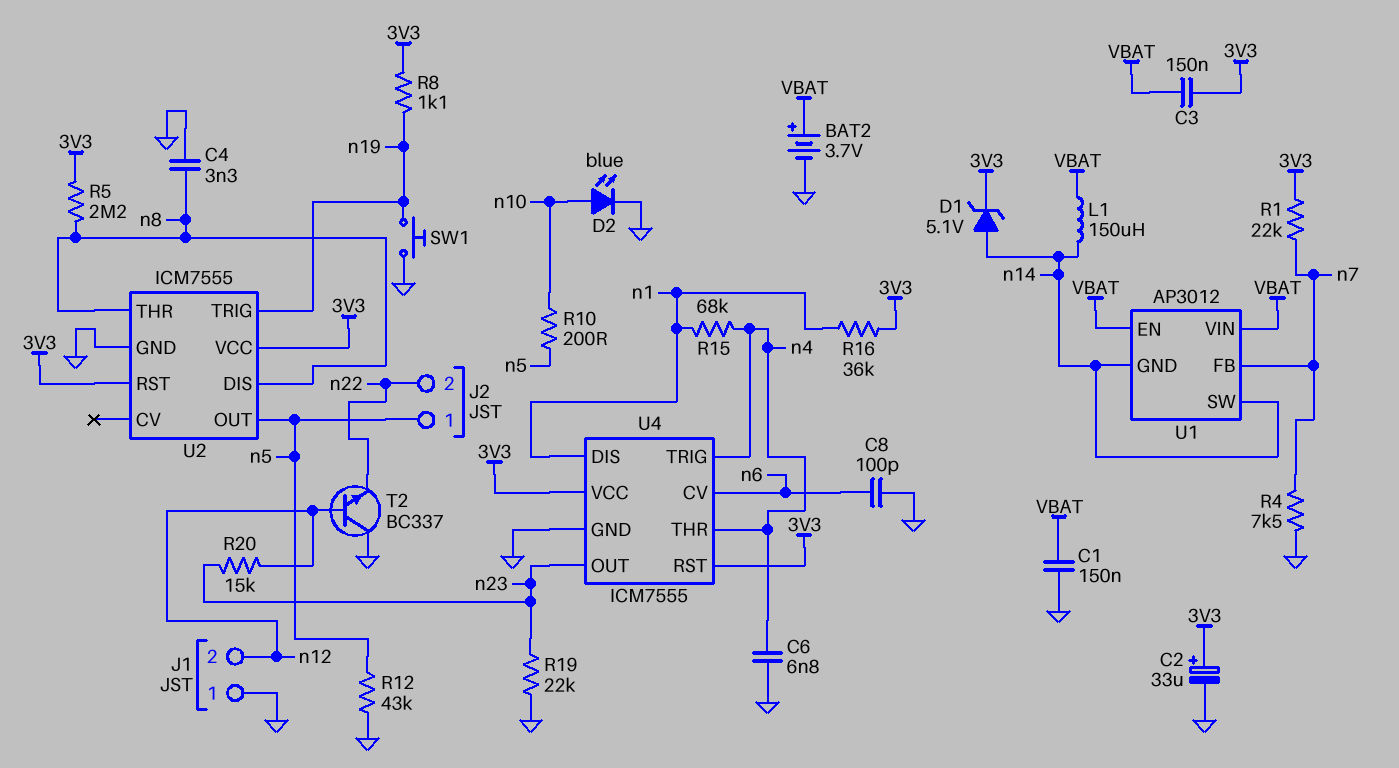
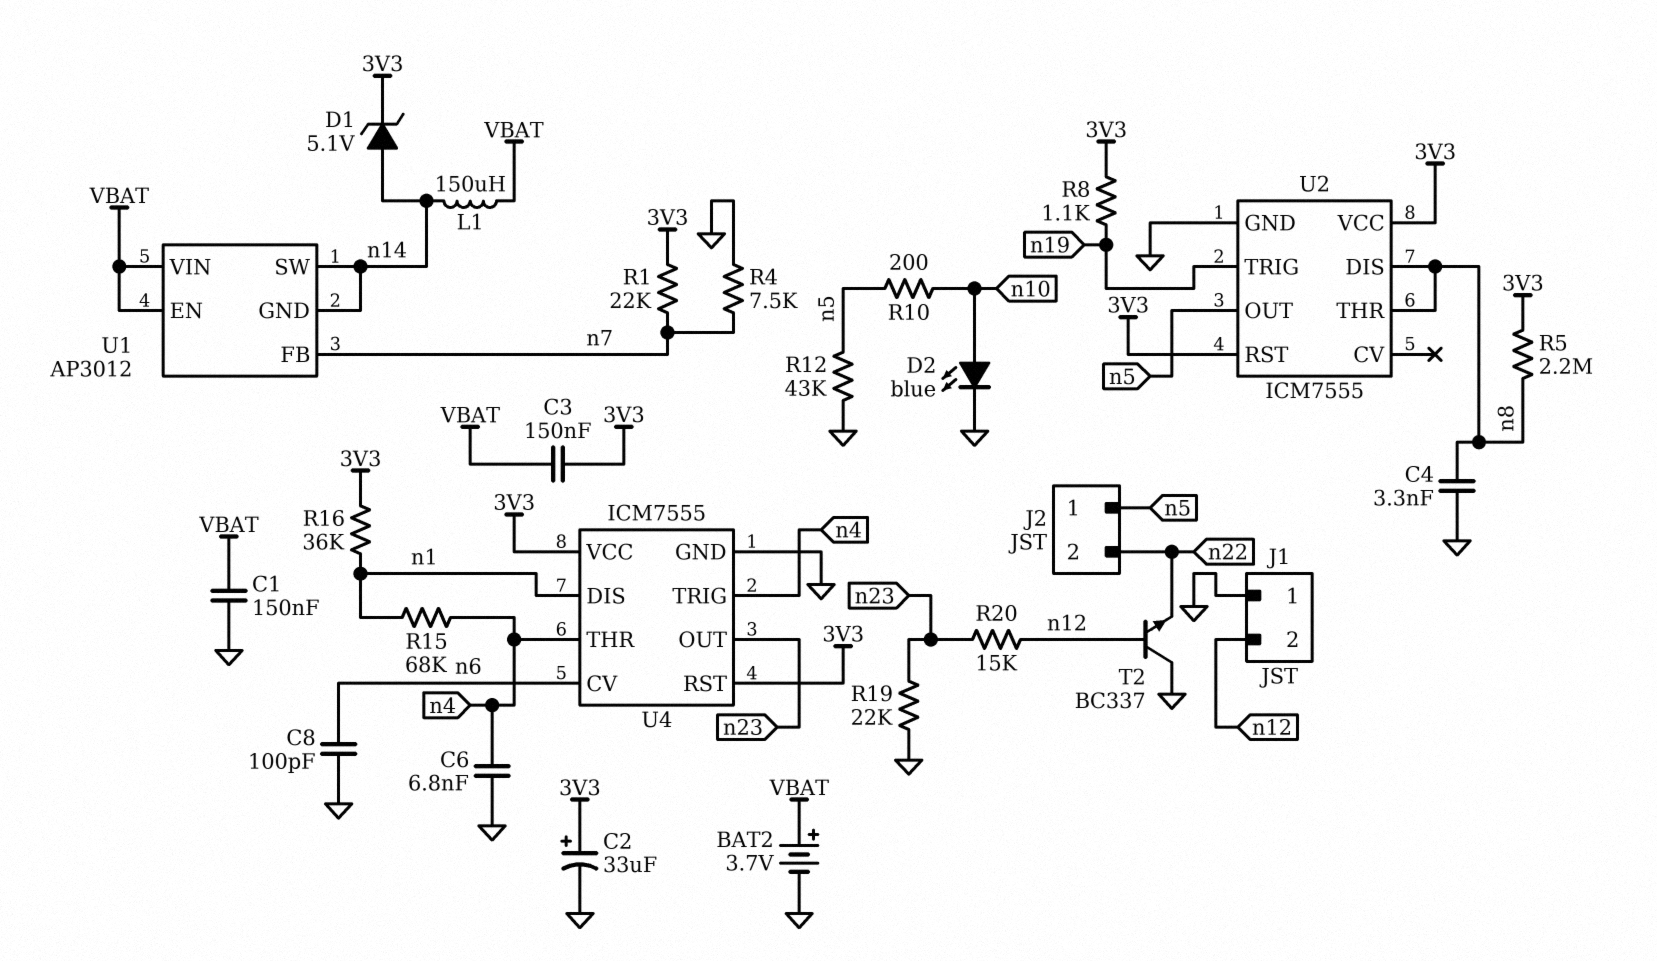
SW1: button (GND, n19) -> none

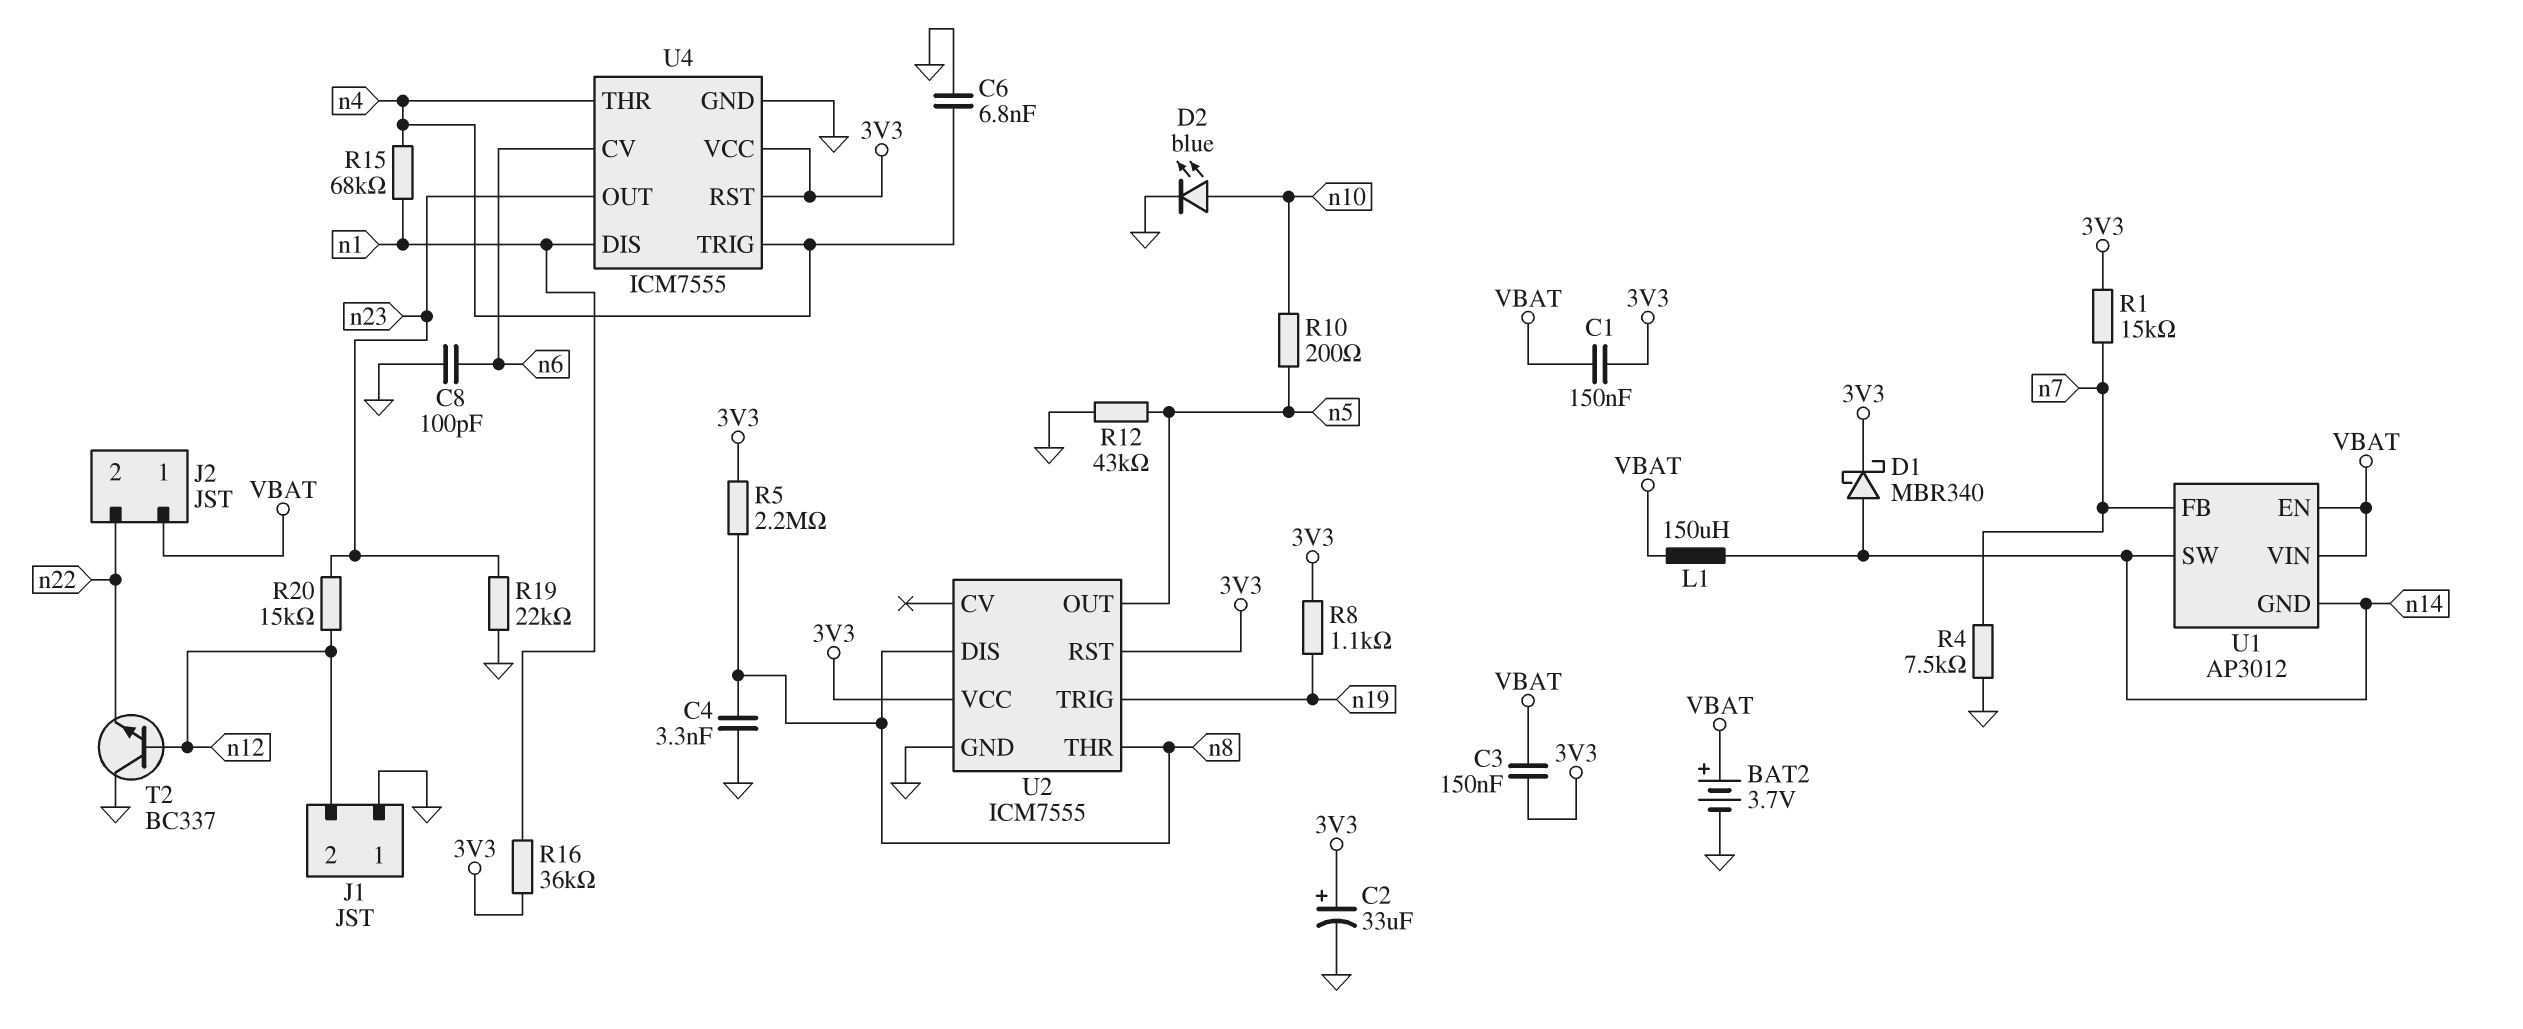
C1: 150nF (GND, VBAT) -> 150nF (3V3, VBAT)
D1: zener 5.1V (A n14, K 3V3) -> schottky MBR340 (A n14, K 3V3)
J2 pin 1: n5 -> VBAT
R1: 22k (3V3, n7) -> 15k (3V3, n7)

